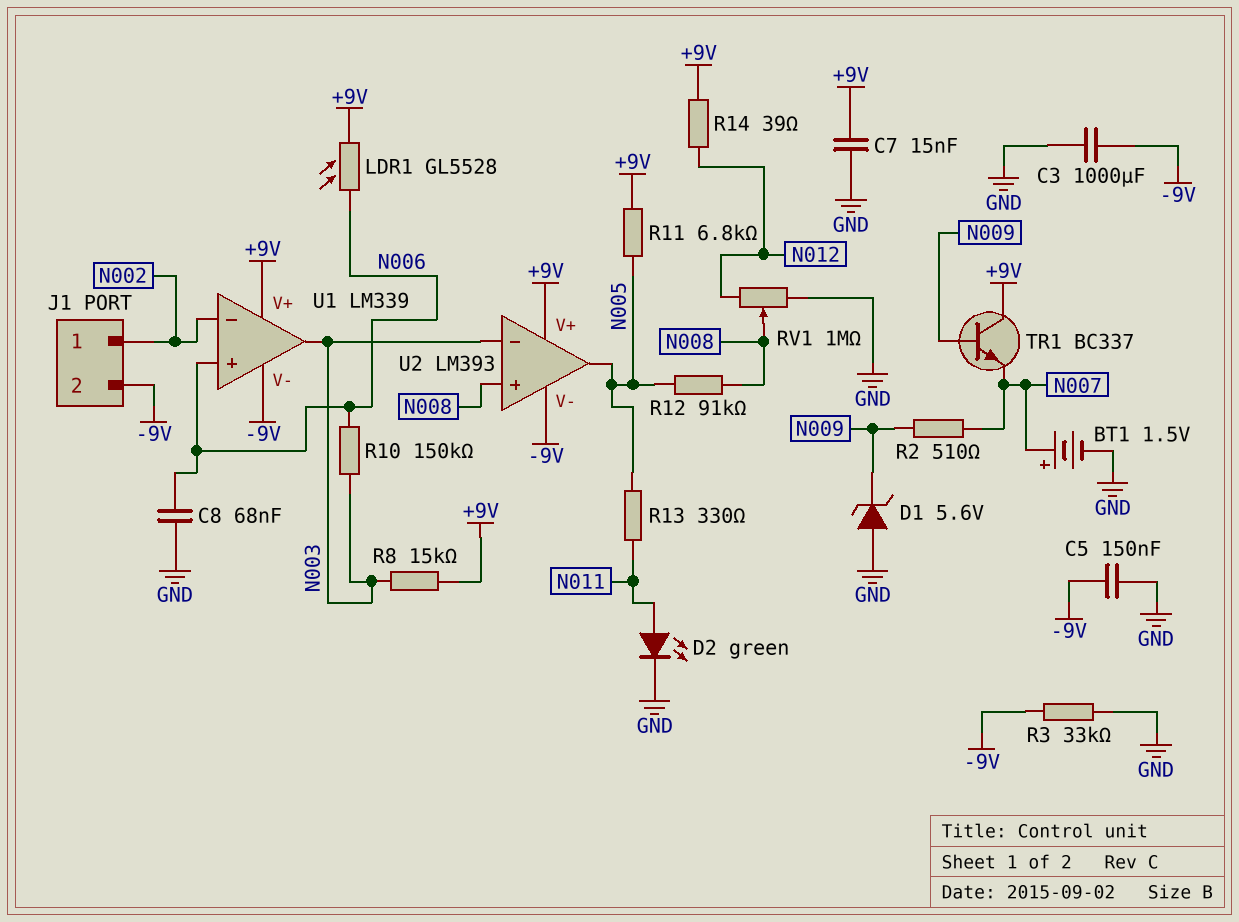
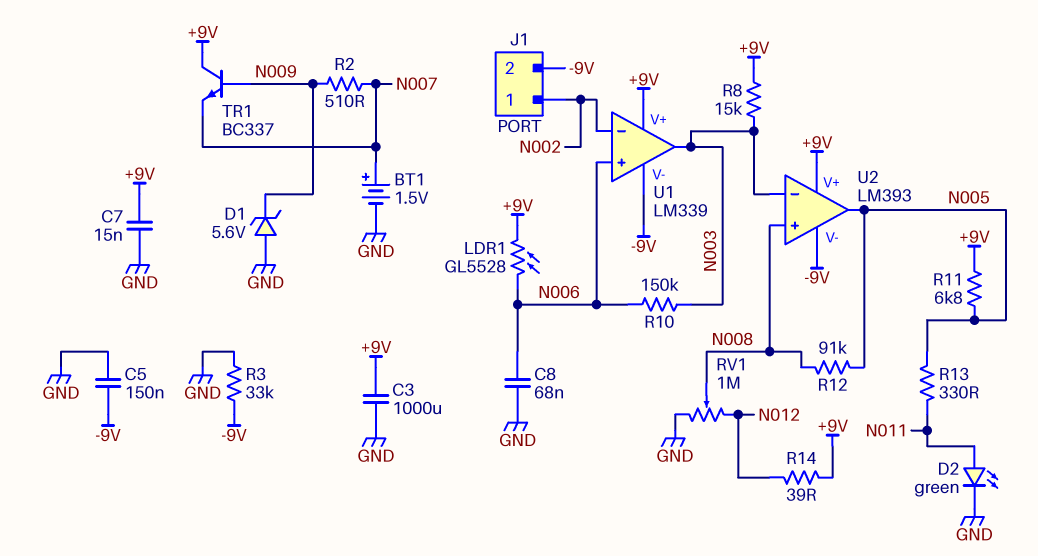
C3: 1000uF (-9V, GND) -> 1000uF (+9V, GND)

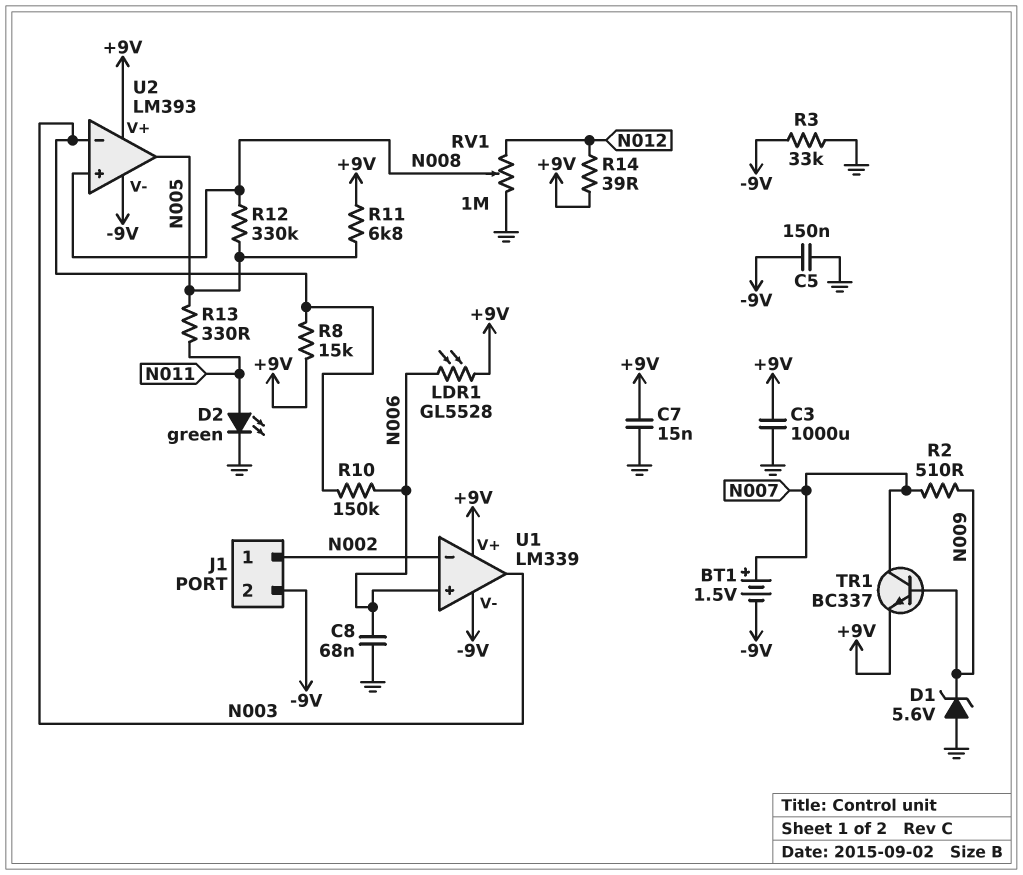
BT1: 1.5V (plus N007, minus GND) -> 1.5V (plus N007, minus -9V)
R12: 91k (N005, N008) -> 330k (N005, N008)
TR1: NPN BC337 (B N009, C +9V, E N007) -> NPN BC337 (B N009, C N007, E +9V)

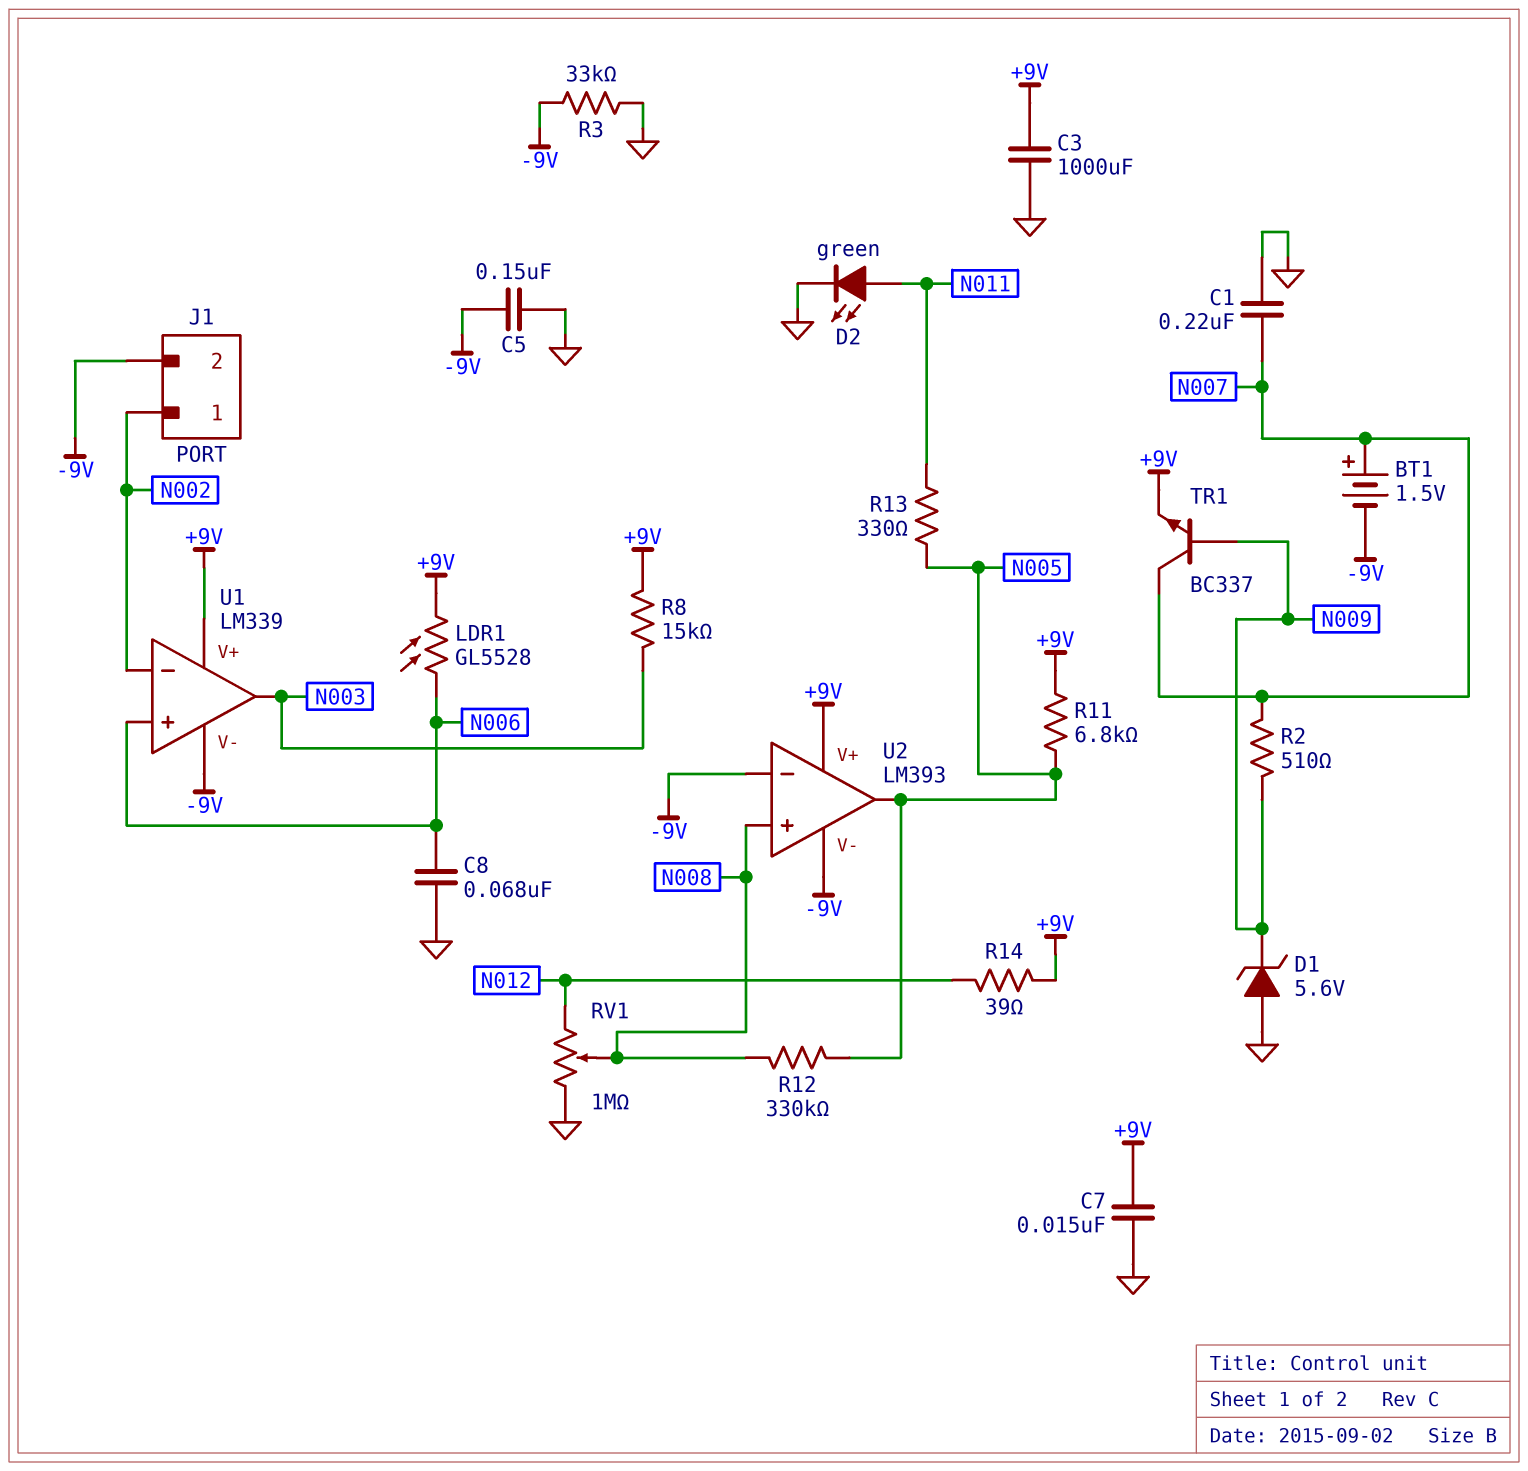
C1: none -> 220nF (GND, N007)
R10: 150k (N003, N006) -> none
U2 pin in-: N003 -> -9V

